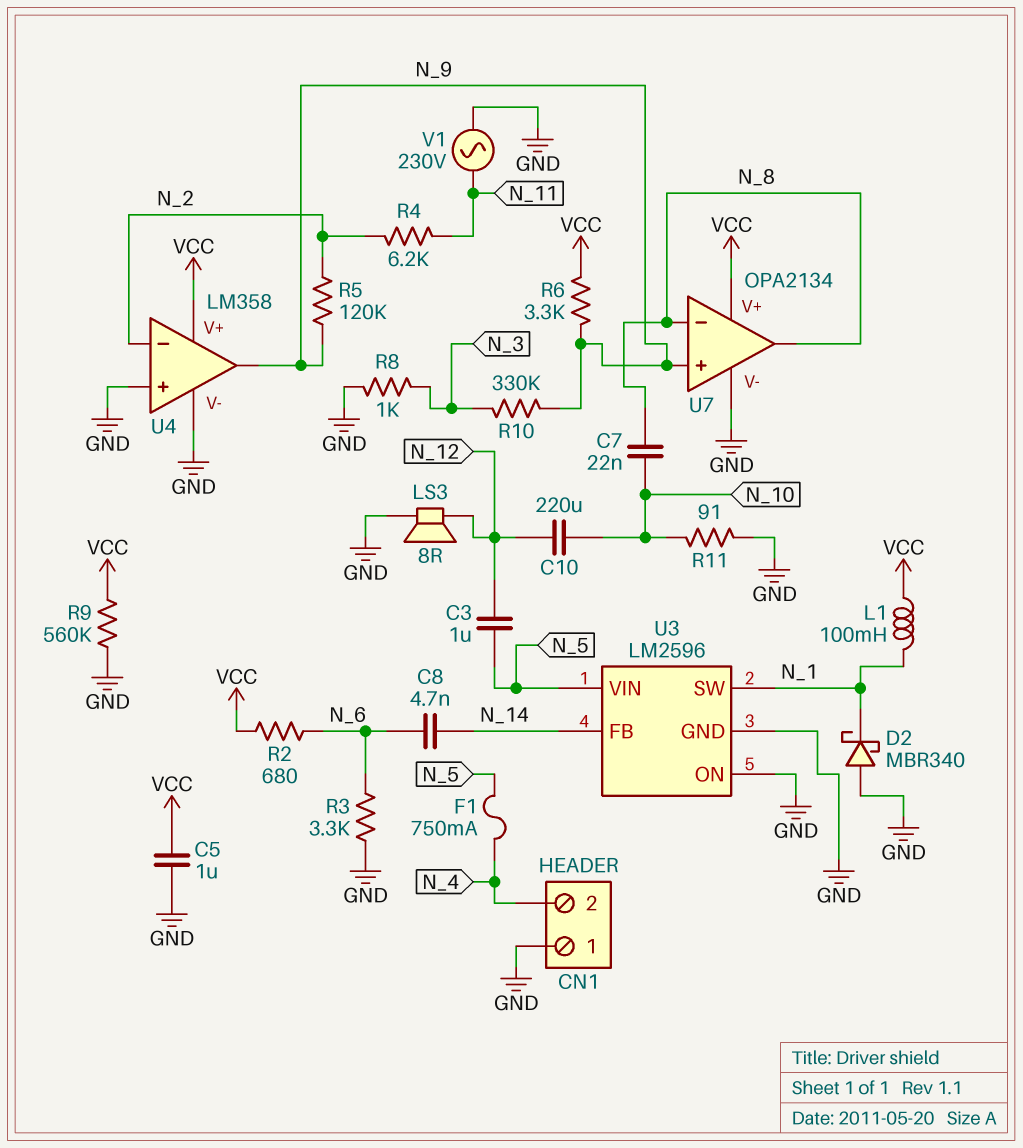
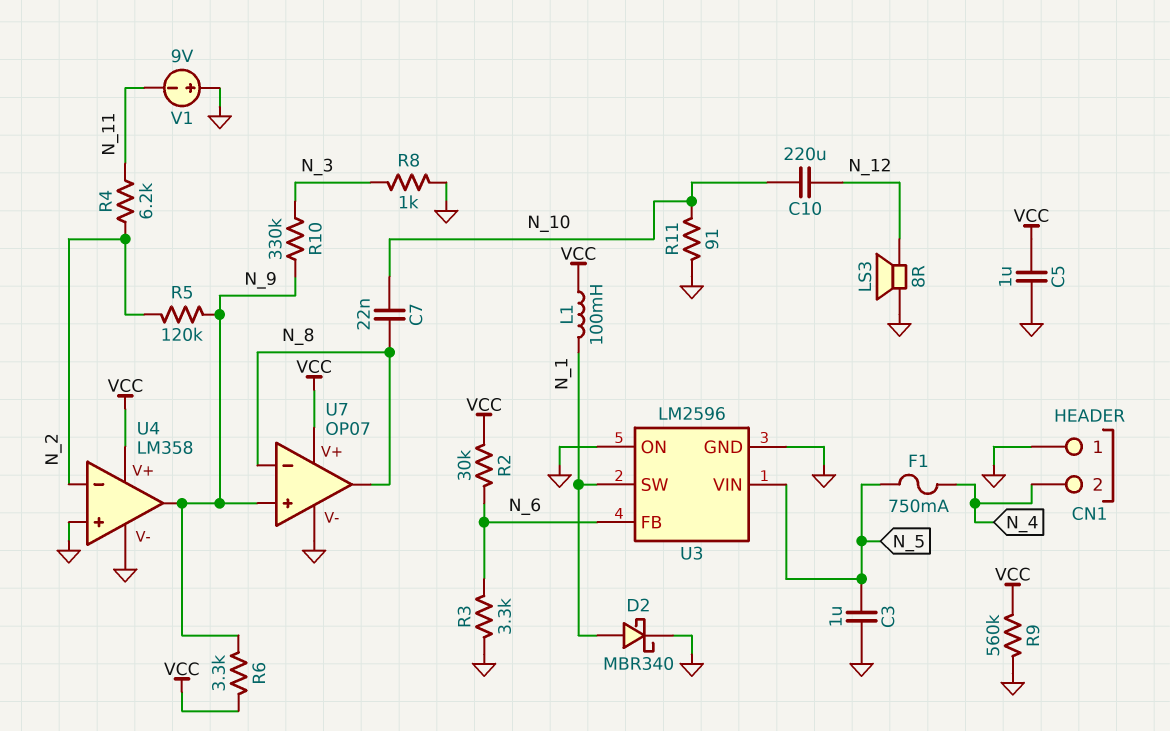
C3: 1uF (N_5, N_12) -> 1uF (GND, N_5)
C8: 4.7nF (N_6, N_14) -> none
D2: schottky MBR340 (A GND, K N_1) -> schottky MBR340 (A N_1, K GND)
R2: 680 (N_6, VCC) -> 30k (N_6, VCC)
U3 pin FB: N_14 -> N_6
U7: OPA2134 -> OP07
V1: AC 230V (GND, N_11) -> 9V (plus GND, minus N_11)

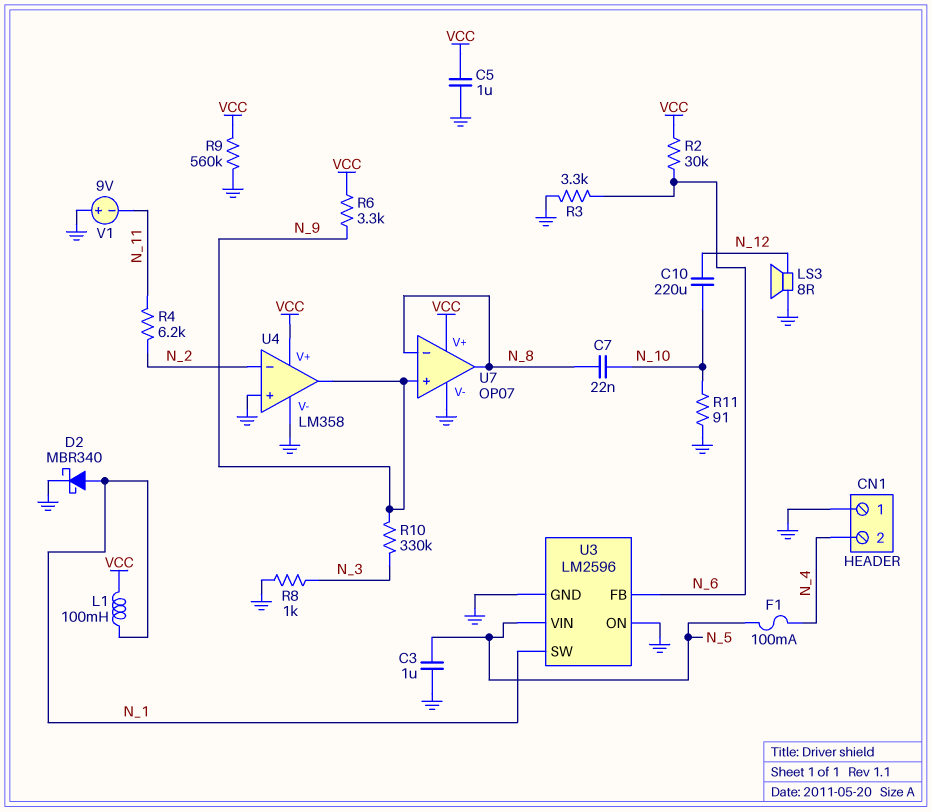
F1: 750mA (N_4, N_5) -> 100mA (N_4, N_5)
R5: 120k (N_2, N_9) -> none

